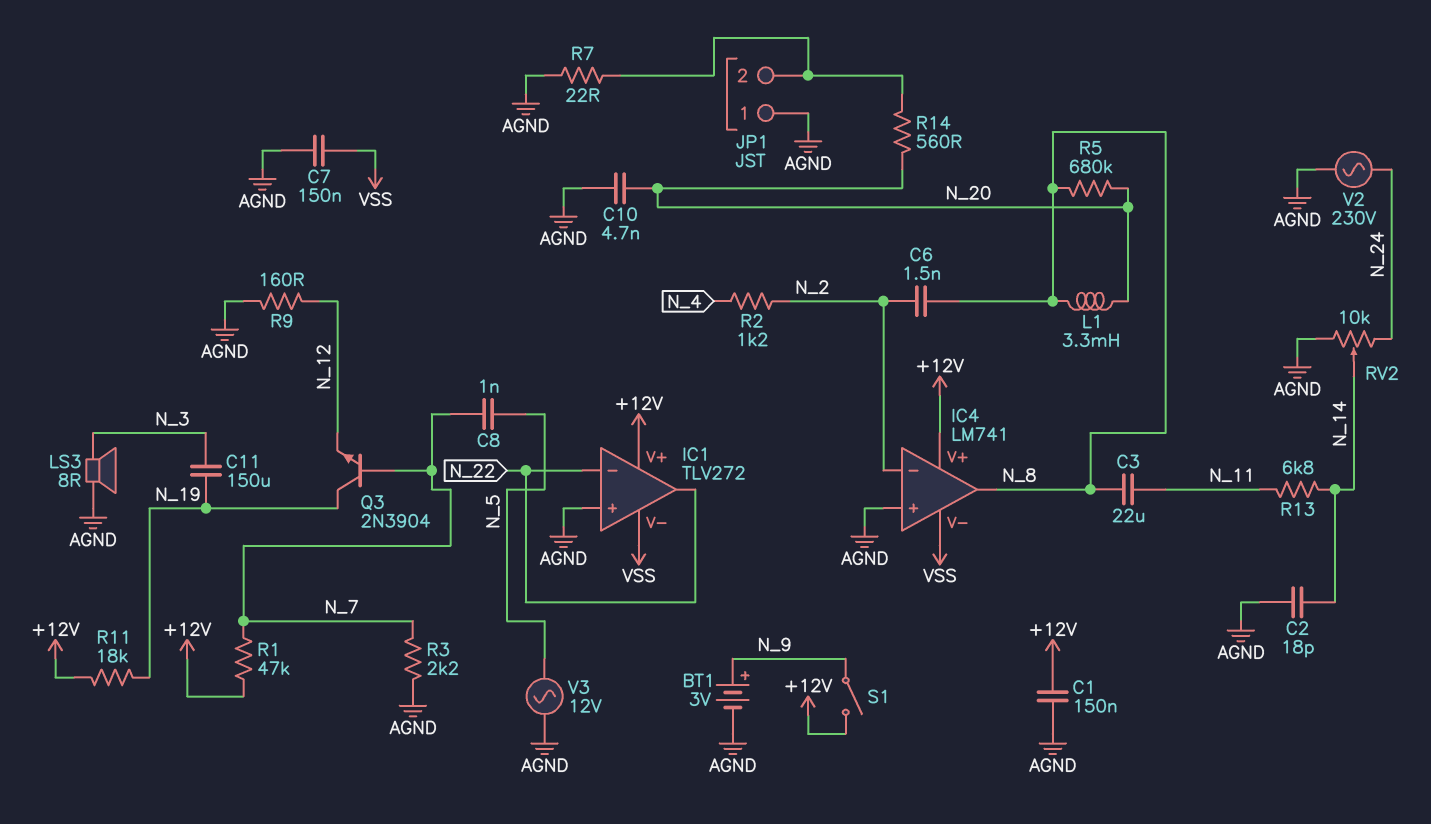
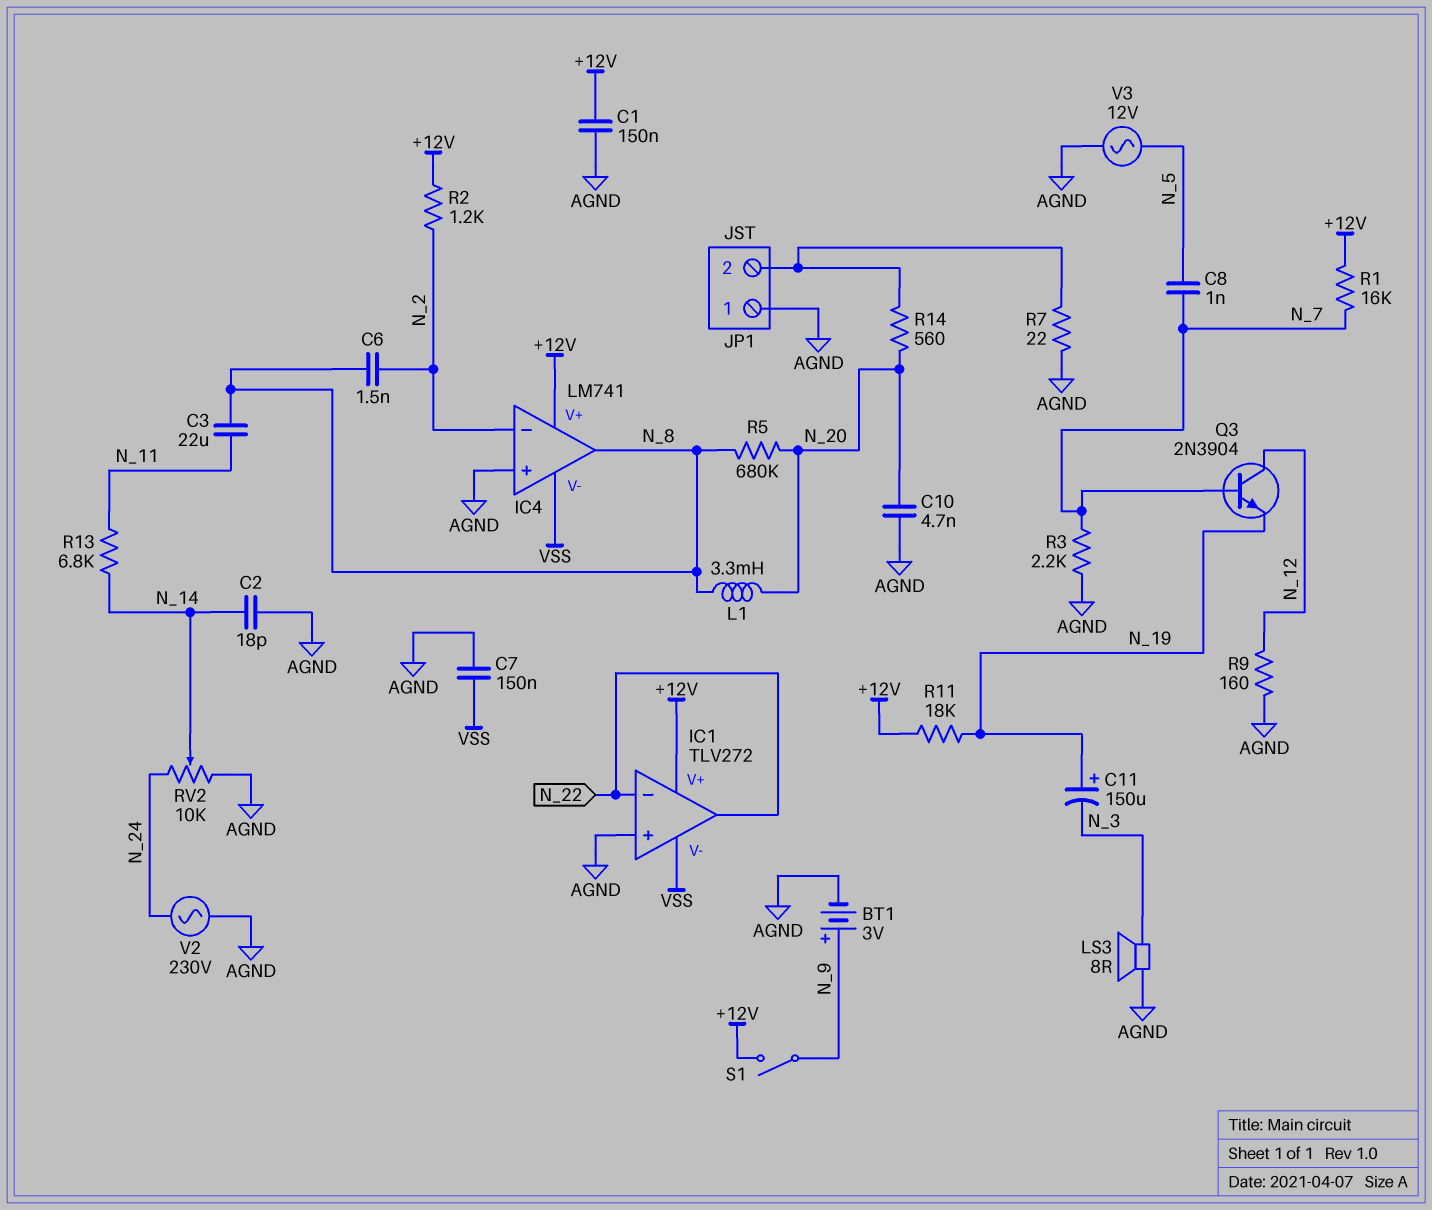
C11: 150uF (N_3, N_19) -> 150uF (plus N_19, minus N_3)
Q3: NPN 2N3904 (B N_7, C N_19, E N_12) -> NPN 2N3904 (B N_7, C N_12, E N_19)
R1: 47k (+12V, N_7) -> 16k (+12V, N_7)
R2: 1.2k (N_2, N_4) -> 1.2k (+12V, N_2)

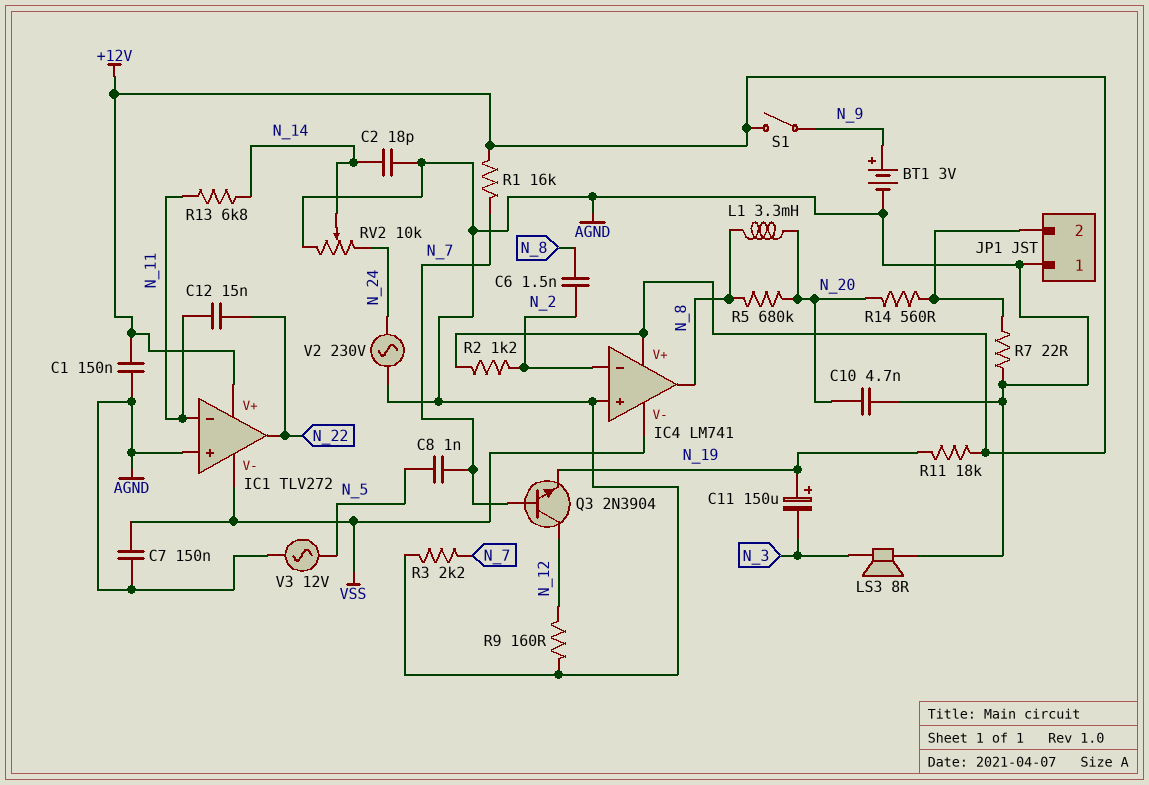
C3: 22uF (N_8, N_11) -> none
C12: none -> 15nF (N_11, N_22)
IC1 pin in-: N_22 -> N_11

